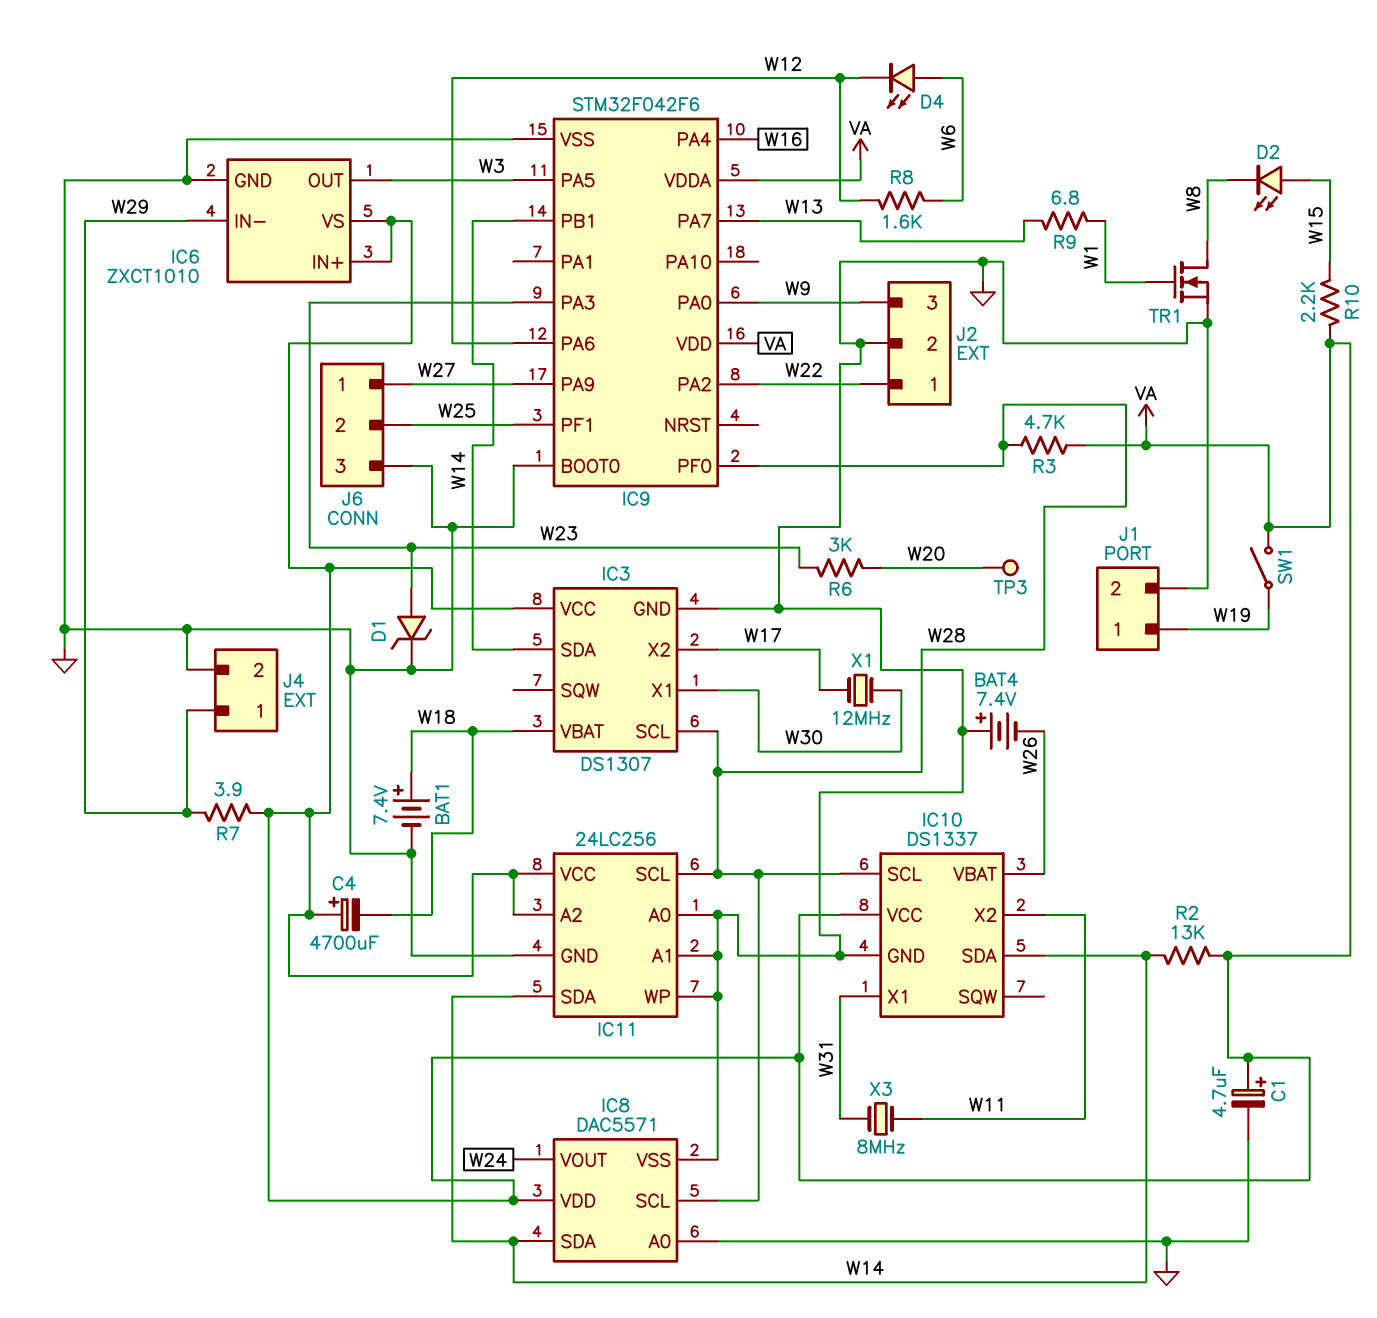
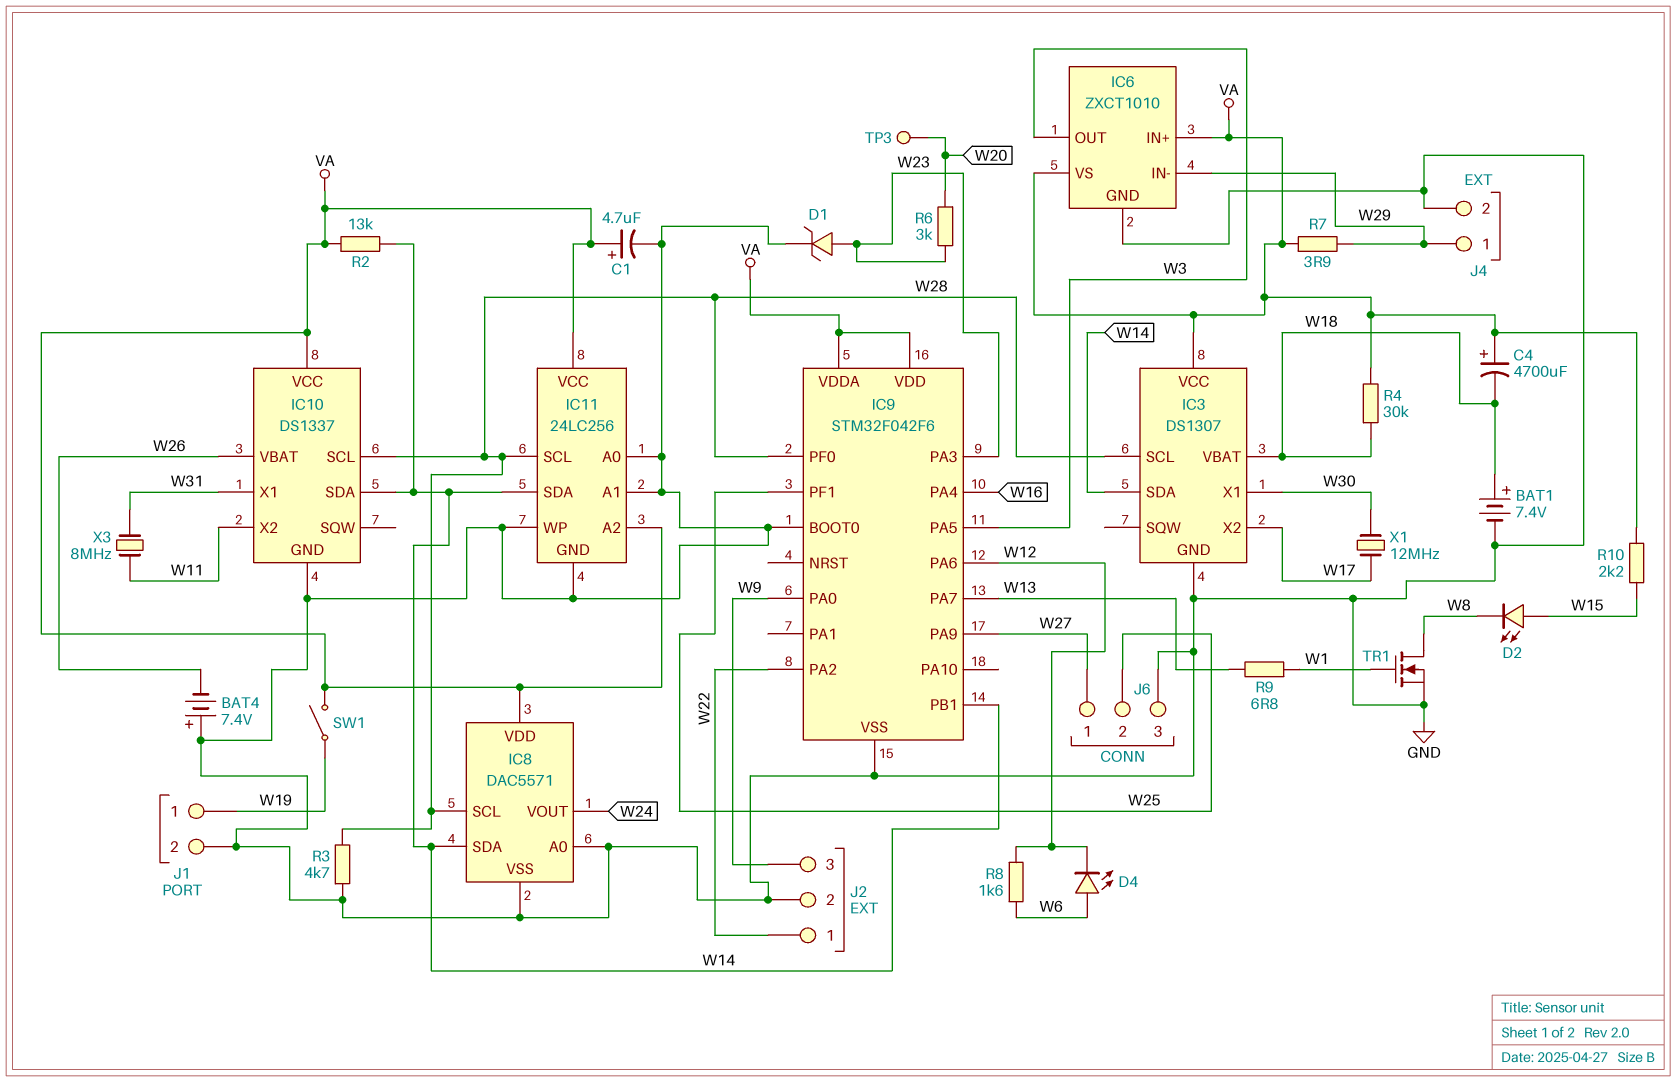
R3: 4.7k (VA, W28) -> 4.7k (GND, W28)
R4: none -> 30k (VA, W18)

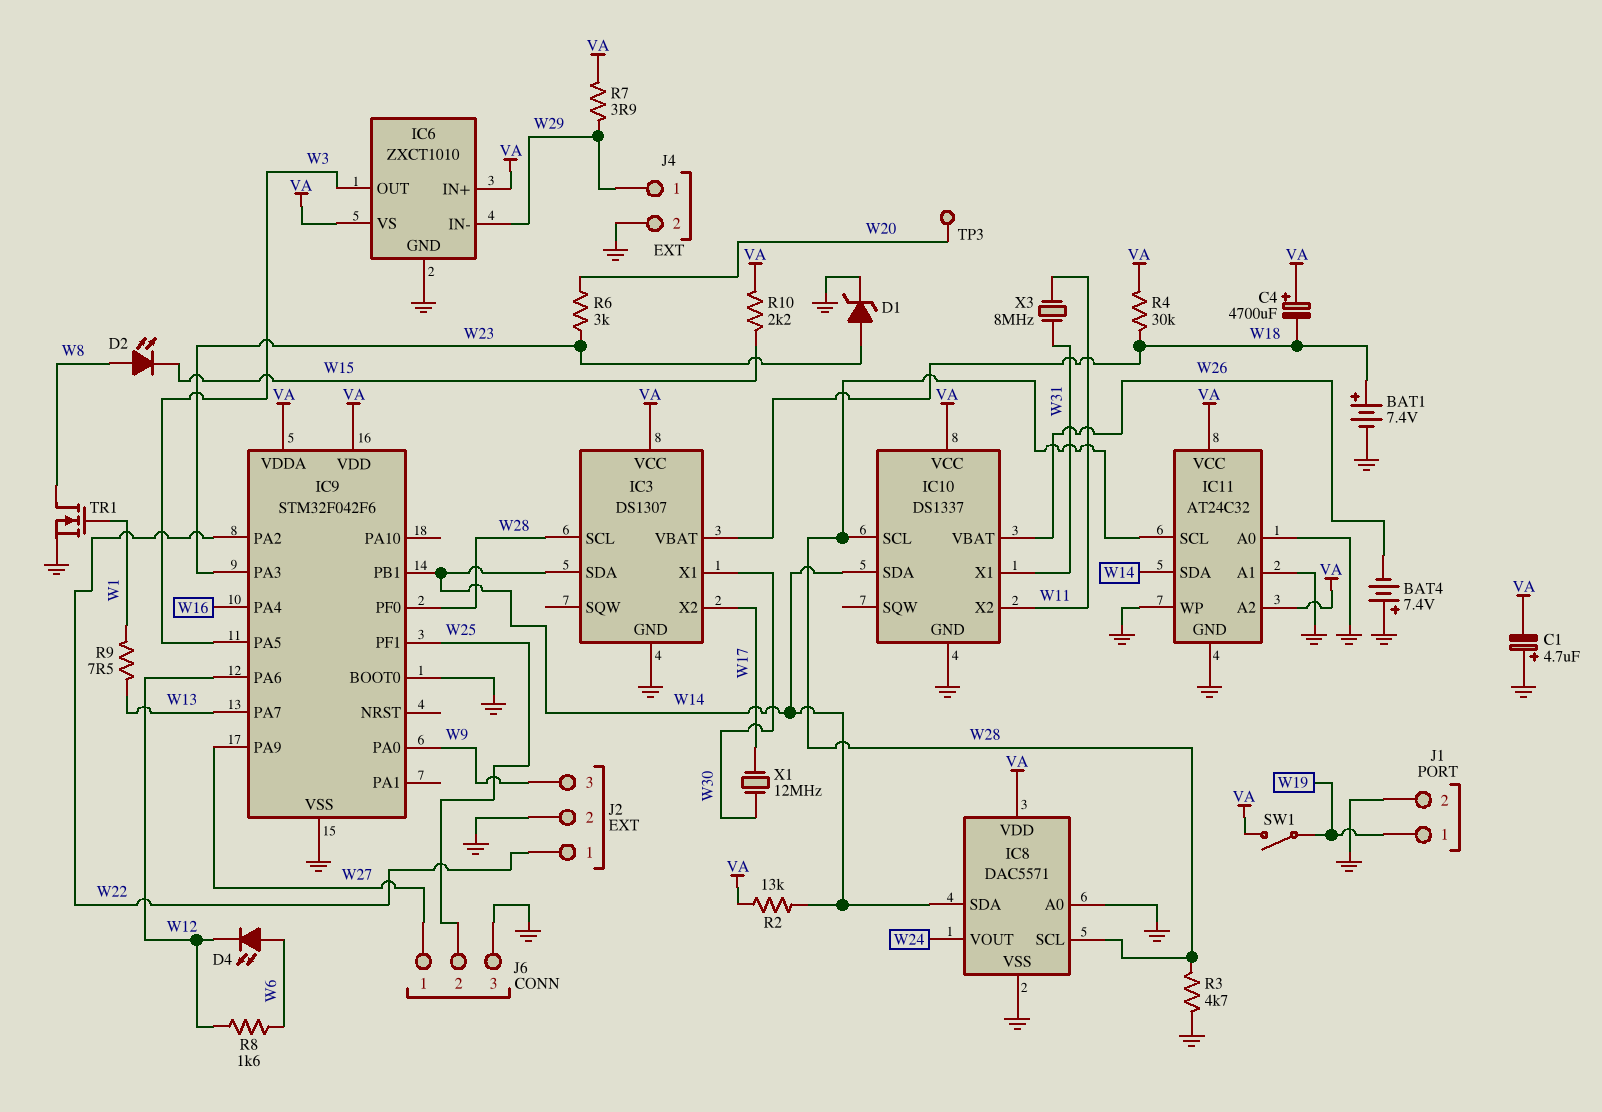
C1: 4.7uF (plus VA, minus GND) -> 4.7uF (plus GND, minus VA)
D2: LED (A W15, K W8) -> LED (A W8, K W15)
IC11: 24LC256 -> AT24C32
R9: 6.8 (W1, W13) -> 7.5 (W1, W13)

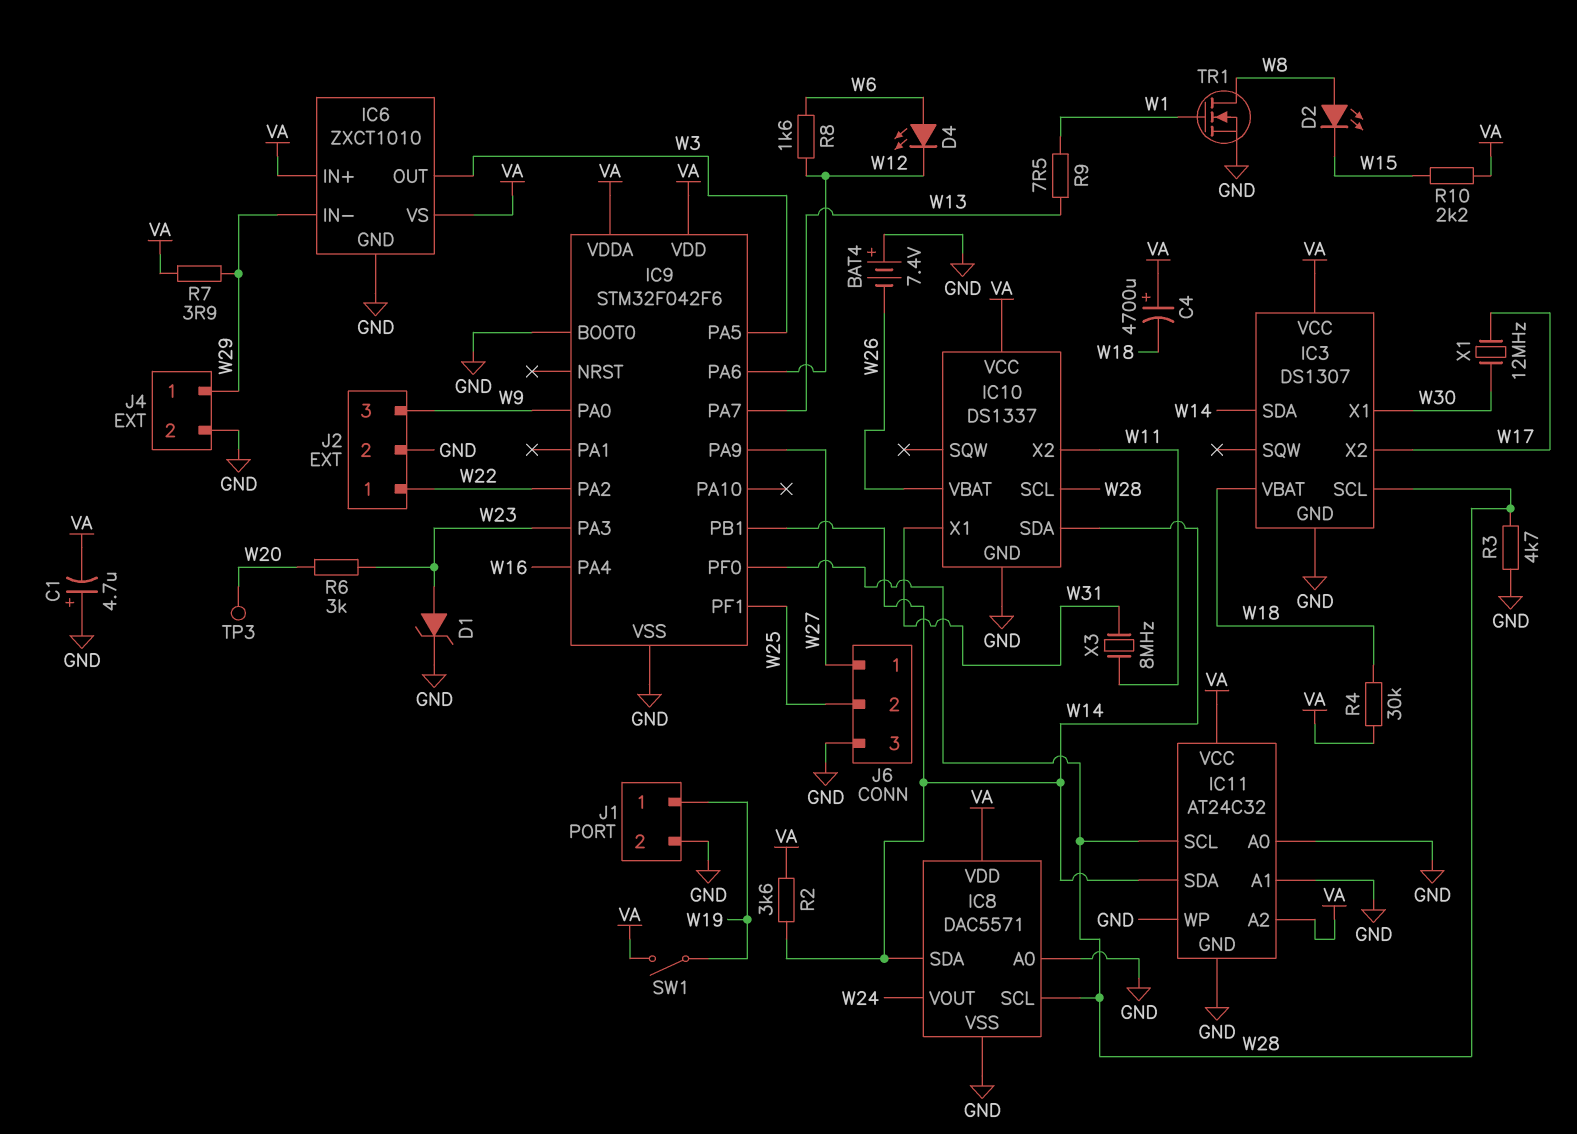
BAT1: 7.4V (plus W18, minus GND) -> none
R2: 13k (VA, W14) -> 3.6k (VA, W14)

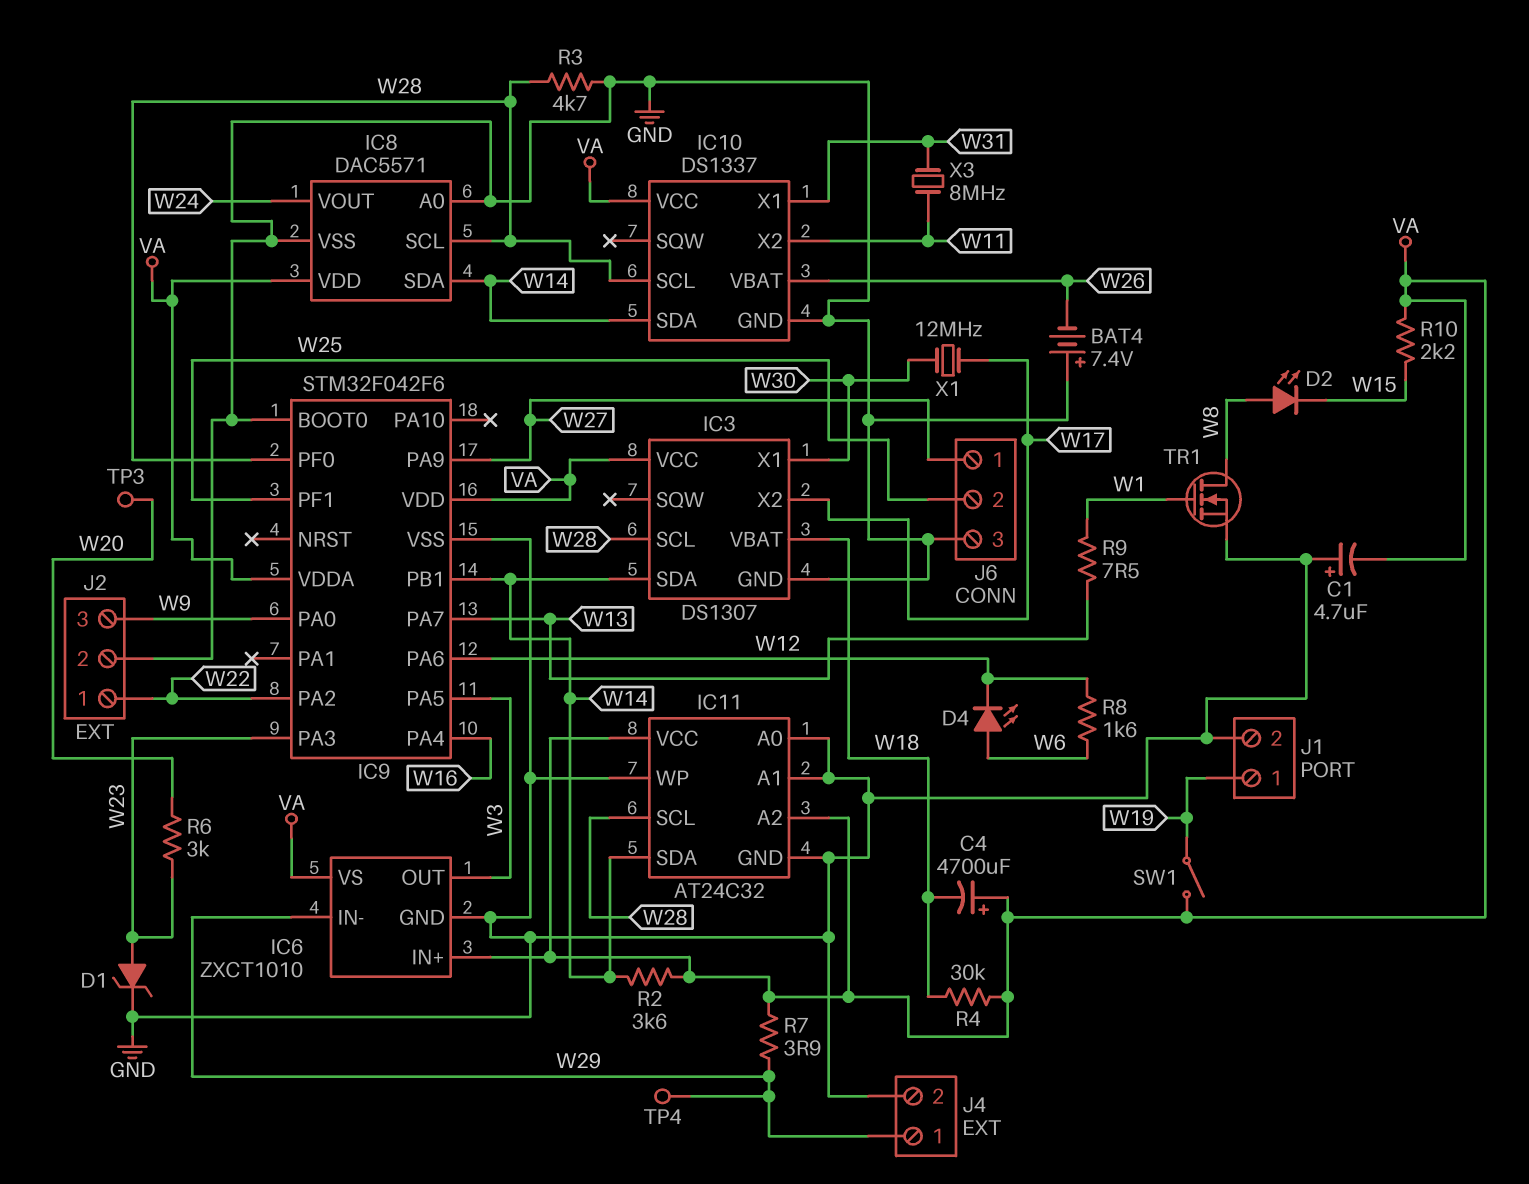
TP4: none -> test point (W29)

